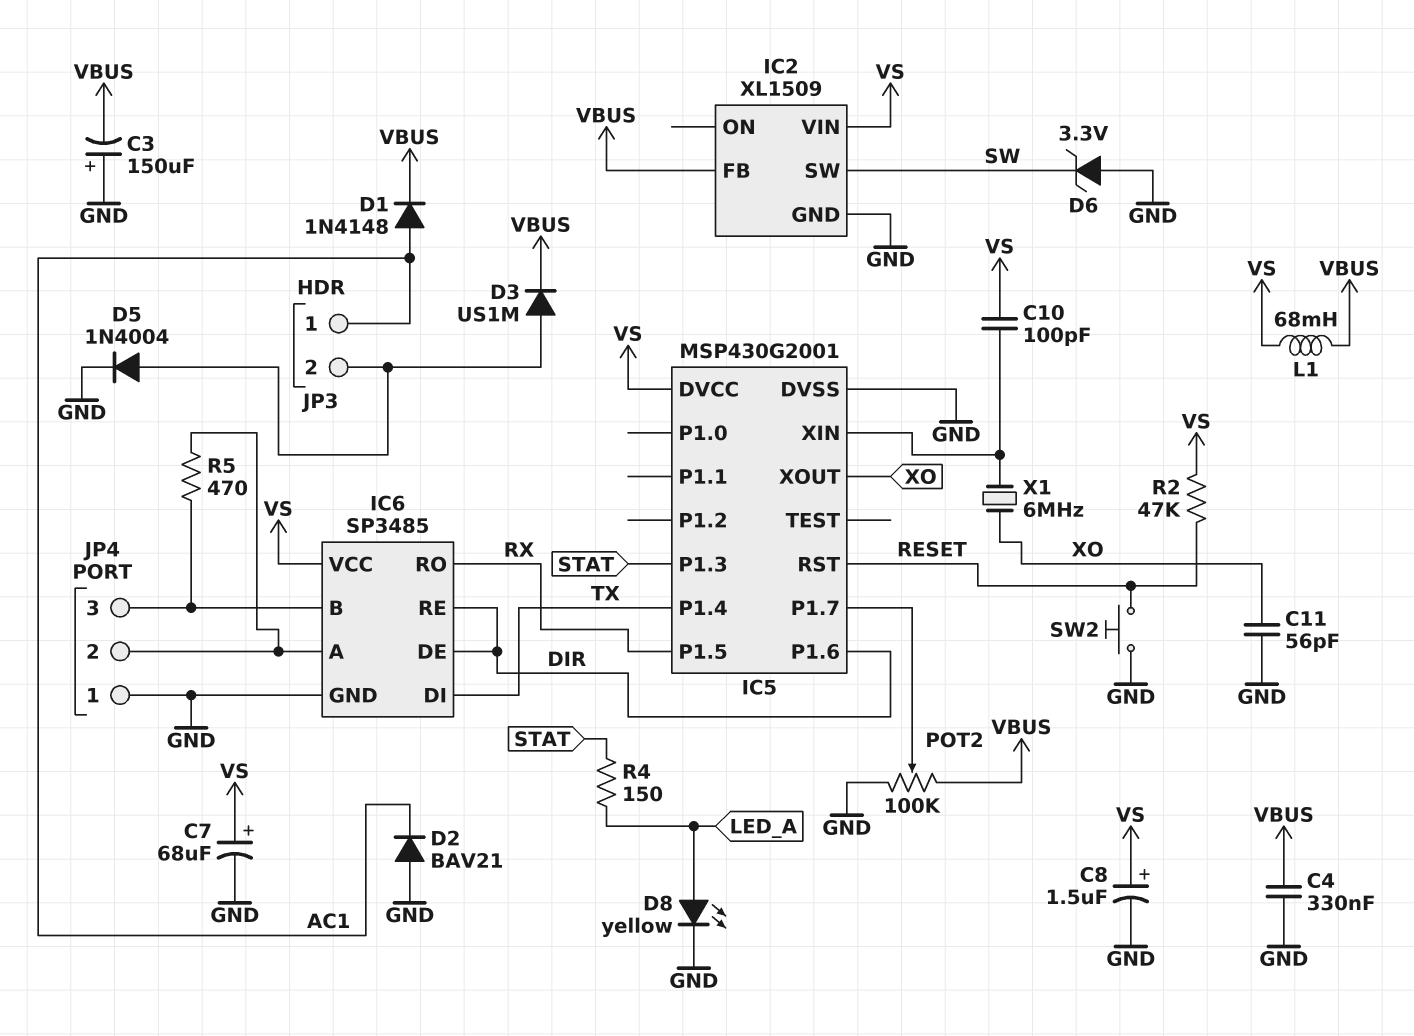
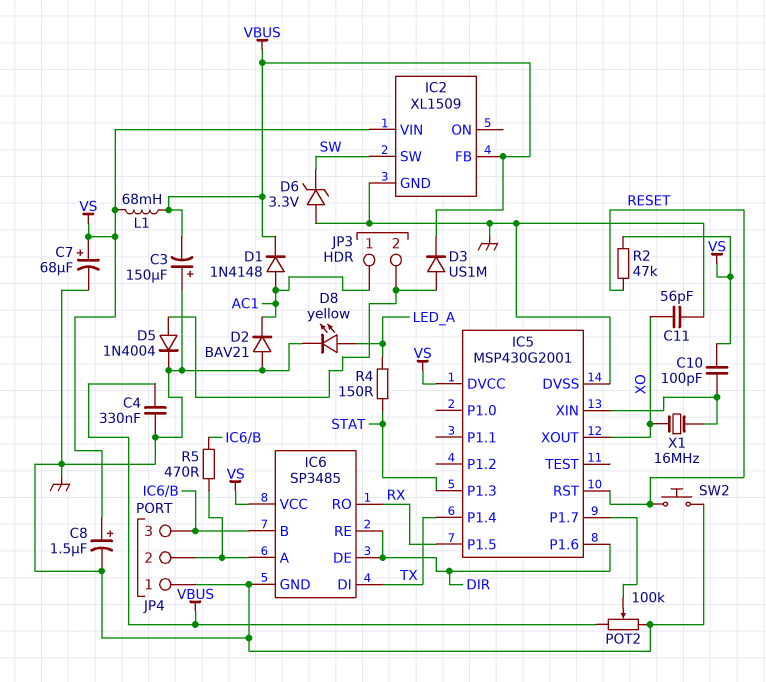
X1: 6MHz (IC5/XIN, XO) -> 16MHz (IC5/XIN, XO)

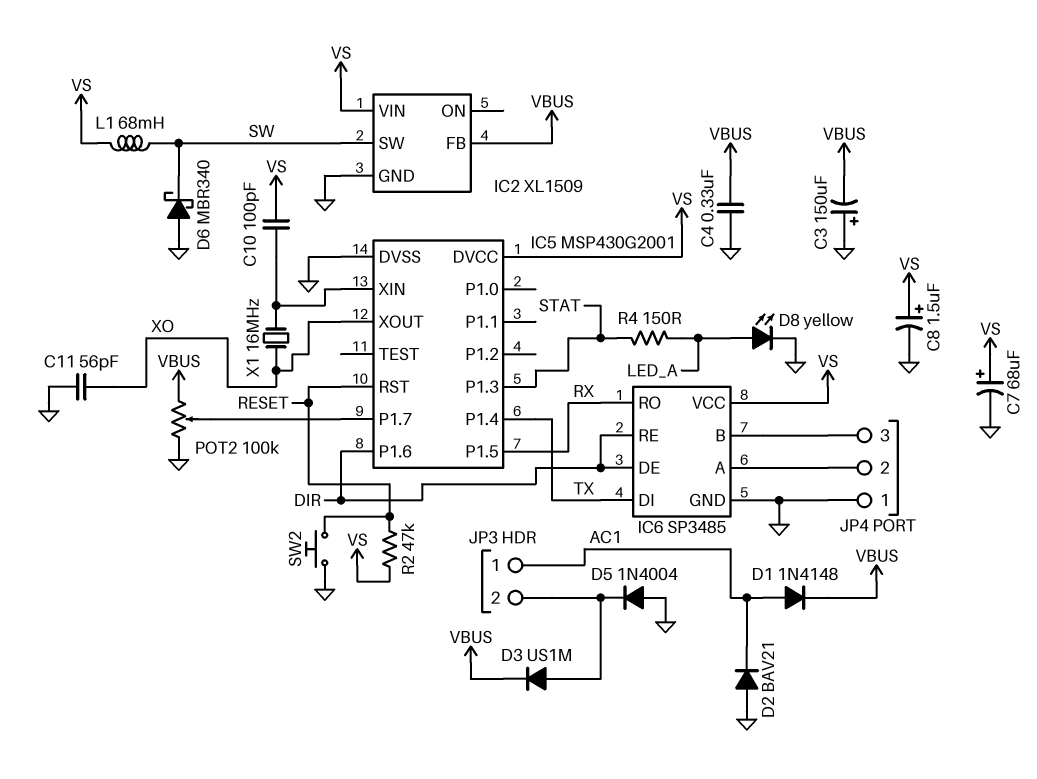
D5: diode 1N4004 (A JP3/2, K GND) -> diode 1N4004 (A GND, K JP3/2)
D6: zener 3.3V (A GND, K SW) -> schottky MBR340 (A GND, K SW)
L1: 68mH (VBUS, VS) -> 68mH (SW, VS)
R5: 470 (IC6/A, IC6/B) -> none

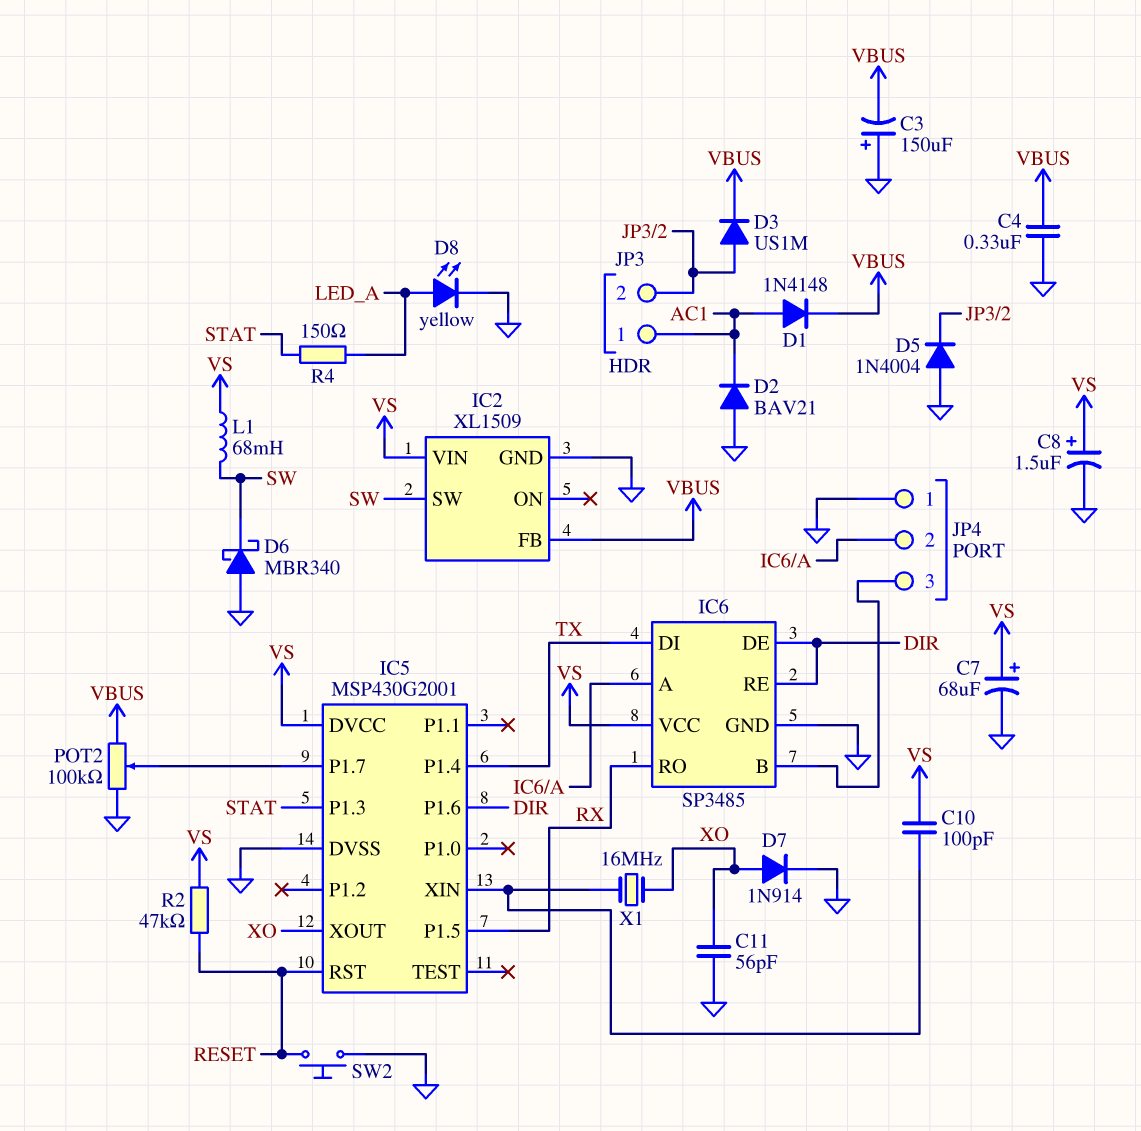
D7: none -> diode 1N914 (A XO, K GND)

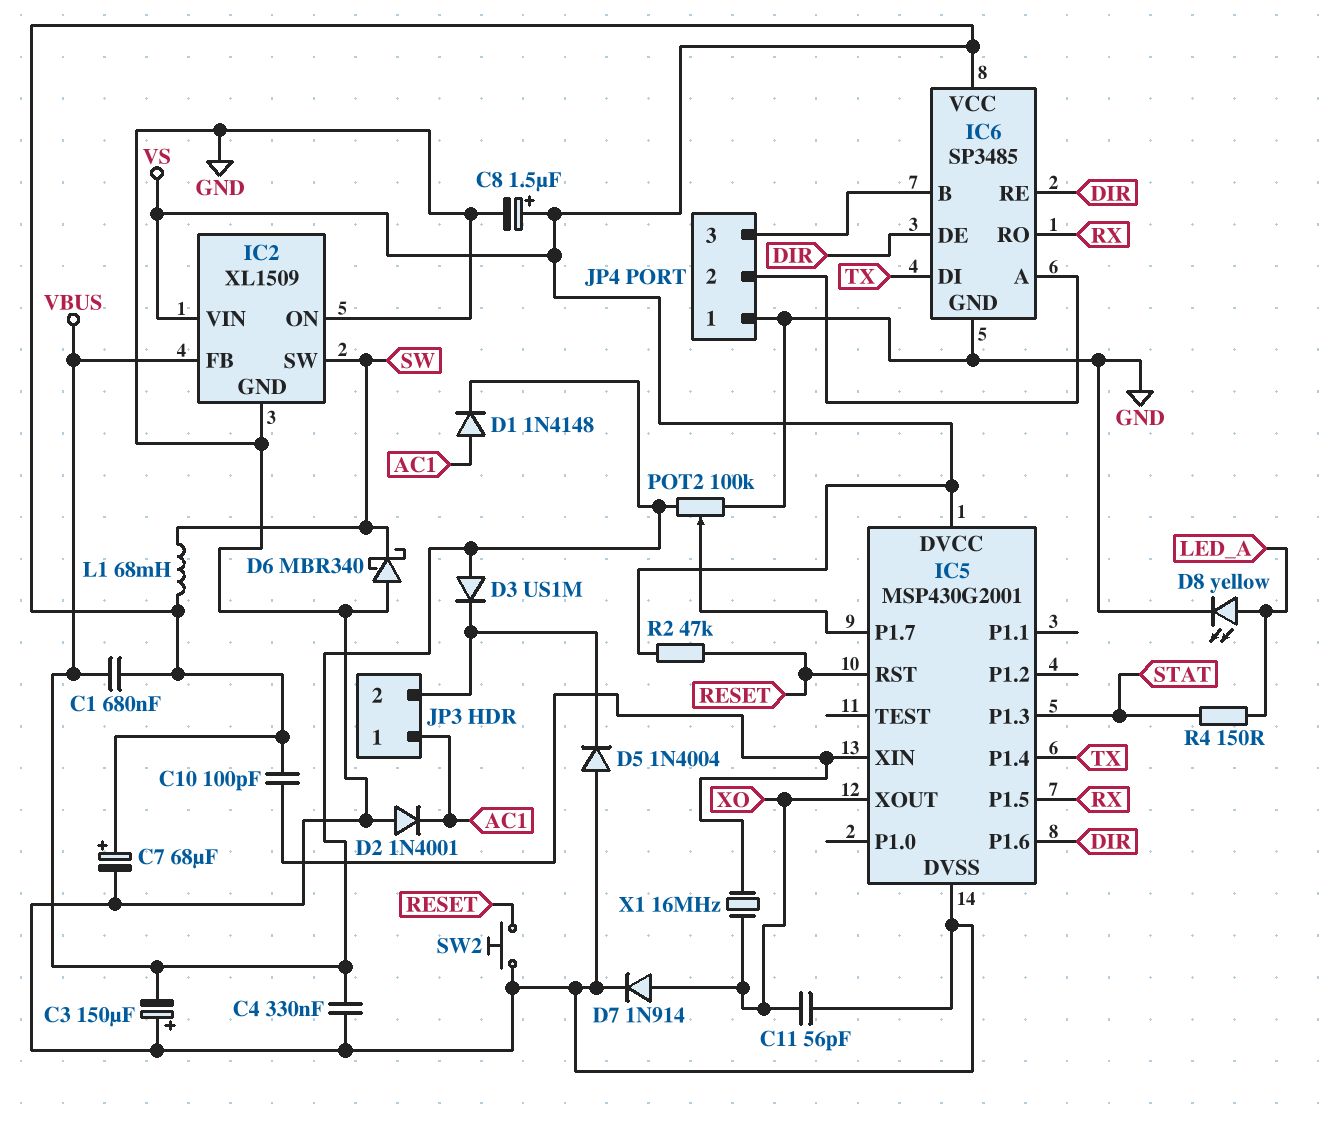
C1: none -> 680nF (VBUS, VS)
D2: diode BAV21 (A GND, K AC1) -> diode 1N4001 (A GND, K AC1)
D3: diode US1M (A JP3/2, K VBUS) -> diode US1M (A VBUS, K JP3/2)
IC2 pin ON: none -> GND

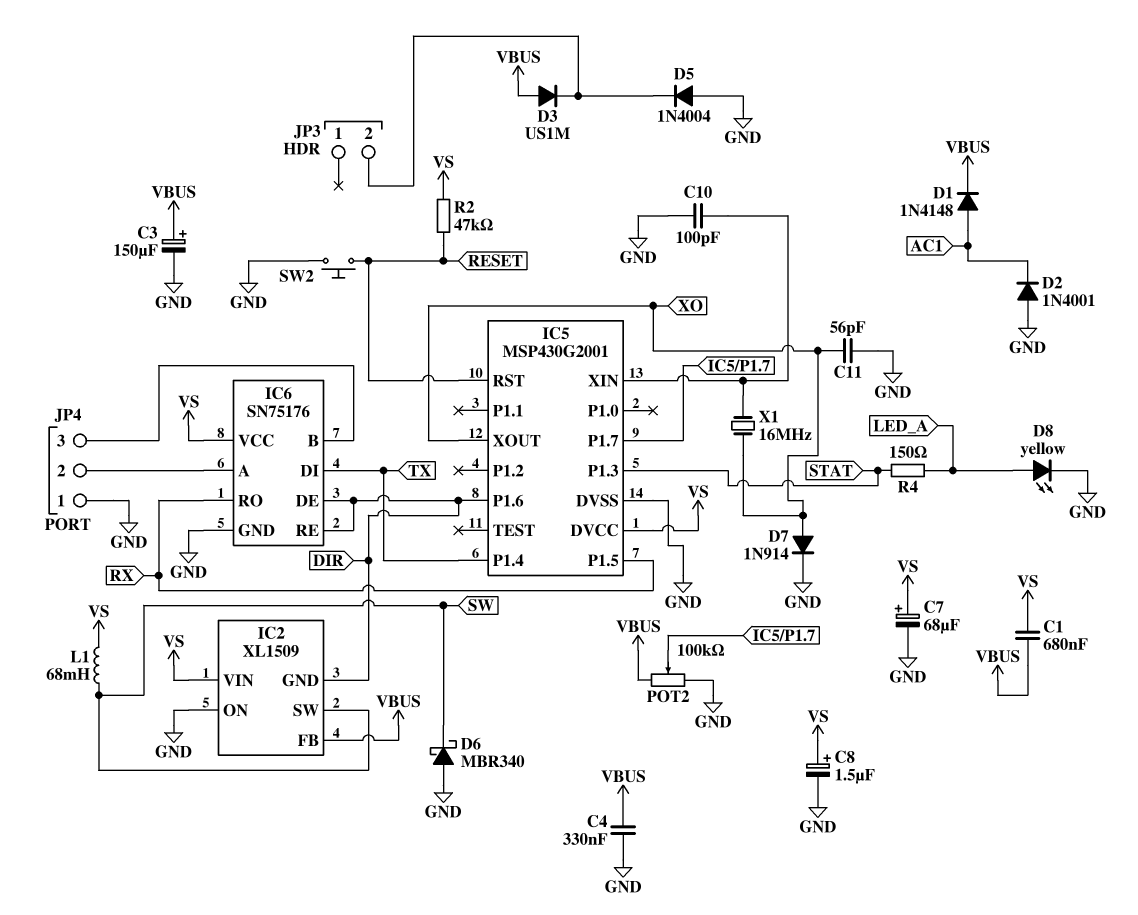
C3: 150uF (plus GND, minus VBUS) -> 150uF (plus VBUS, minus GND)
C10: 100pF (IC5/XIN, VS) -> 100pF (GND, IC5/XIN)
IC2 pin GND: GND -> DIR
IC6: SP3485 -> SN75176
JP3 pin 1: AC1 -> none

